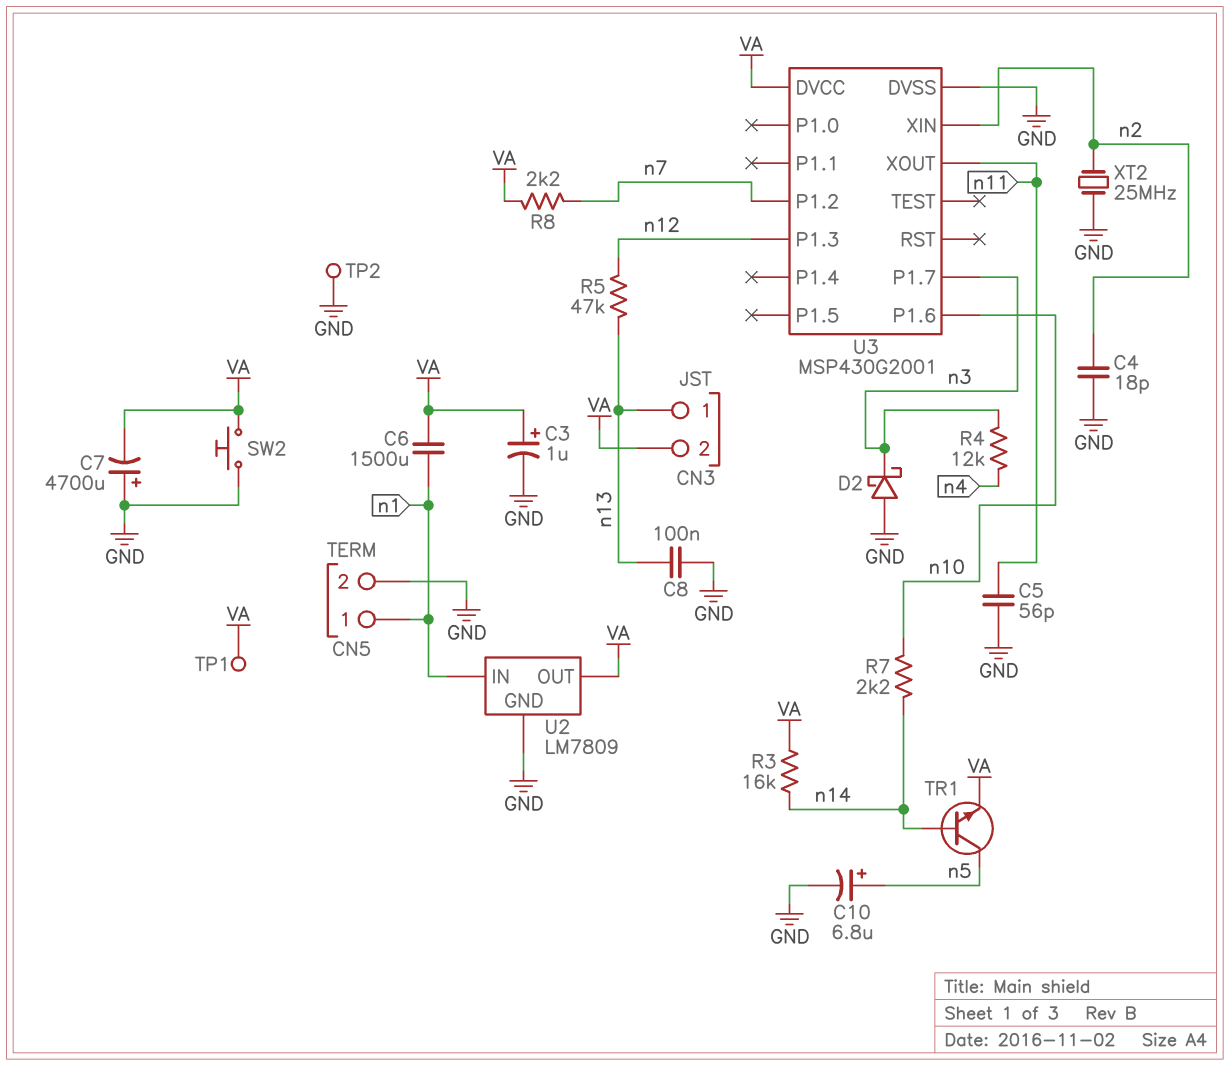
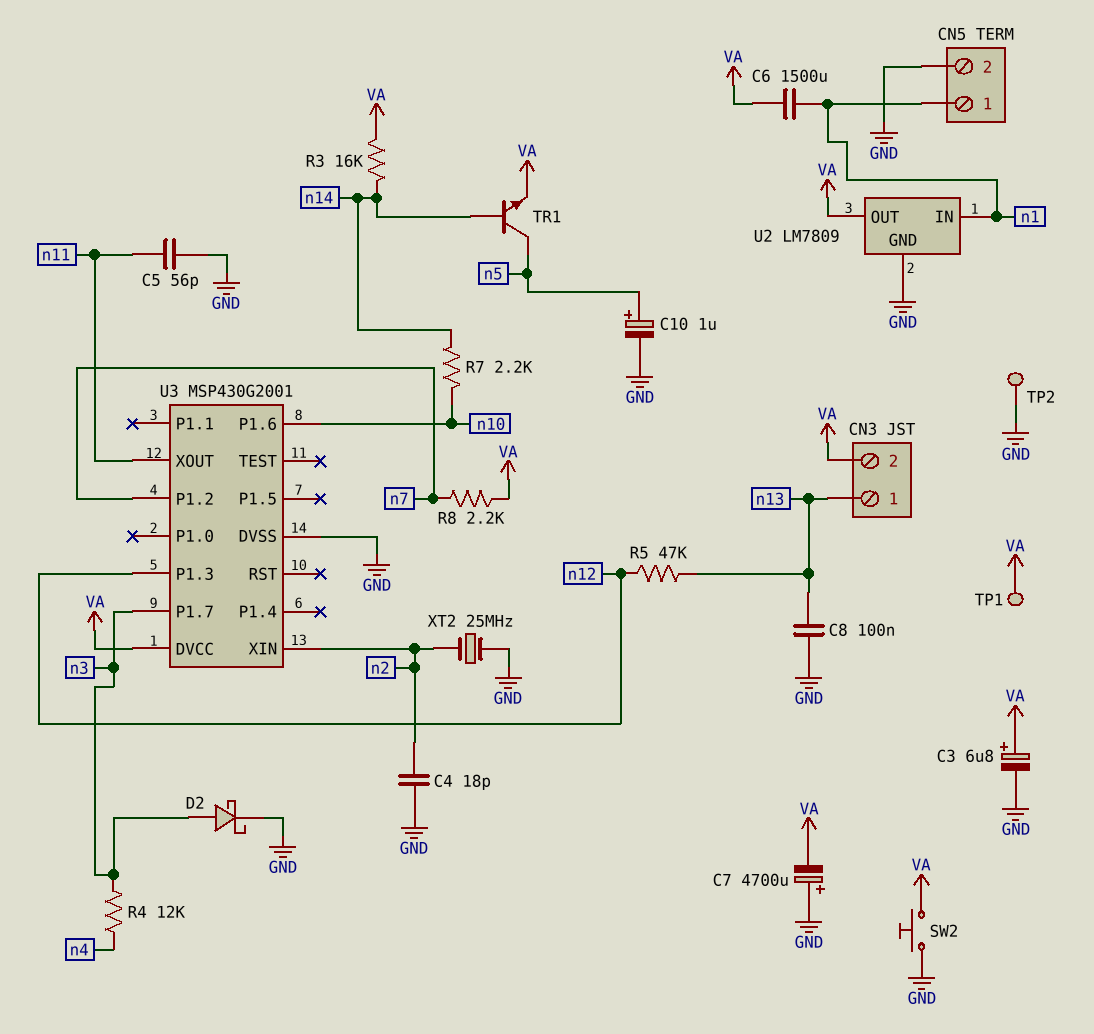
C3: 1uF (plus VA, minus GND) -> 6.8uF (plus VA, minus GND)
C10: 6.8uF (plus n5, minus GND) -> 1uF (plus n5, minus GND)
D2: schottky (A GND, K n3) -> schottky (A n3, K GND)

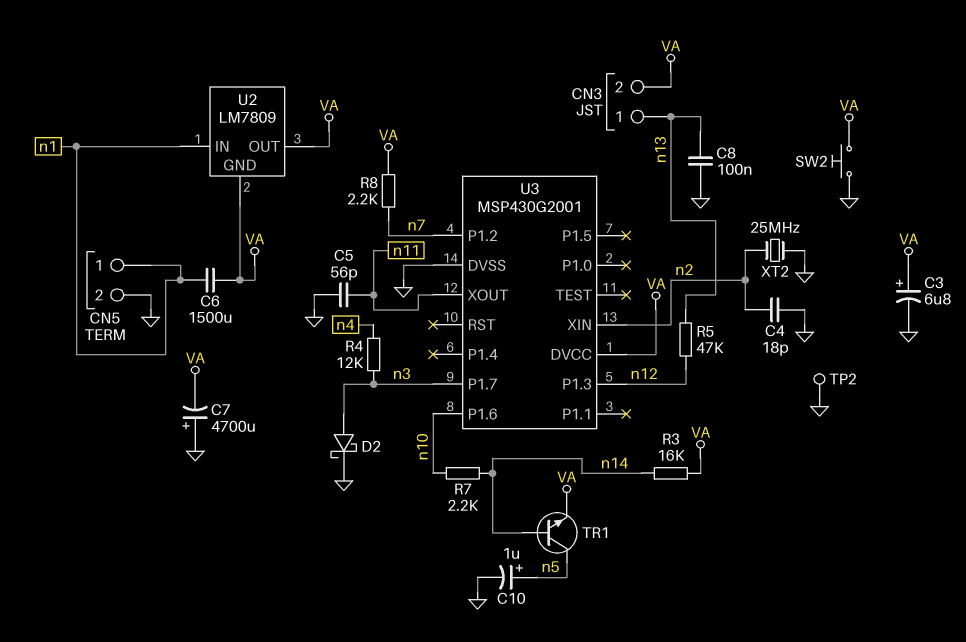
TP1: test point (VA) -> none
U2 pin GND: GND -> VA

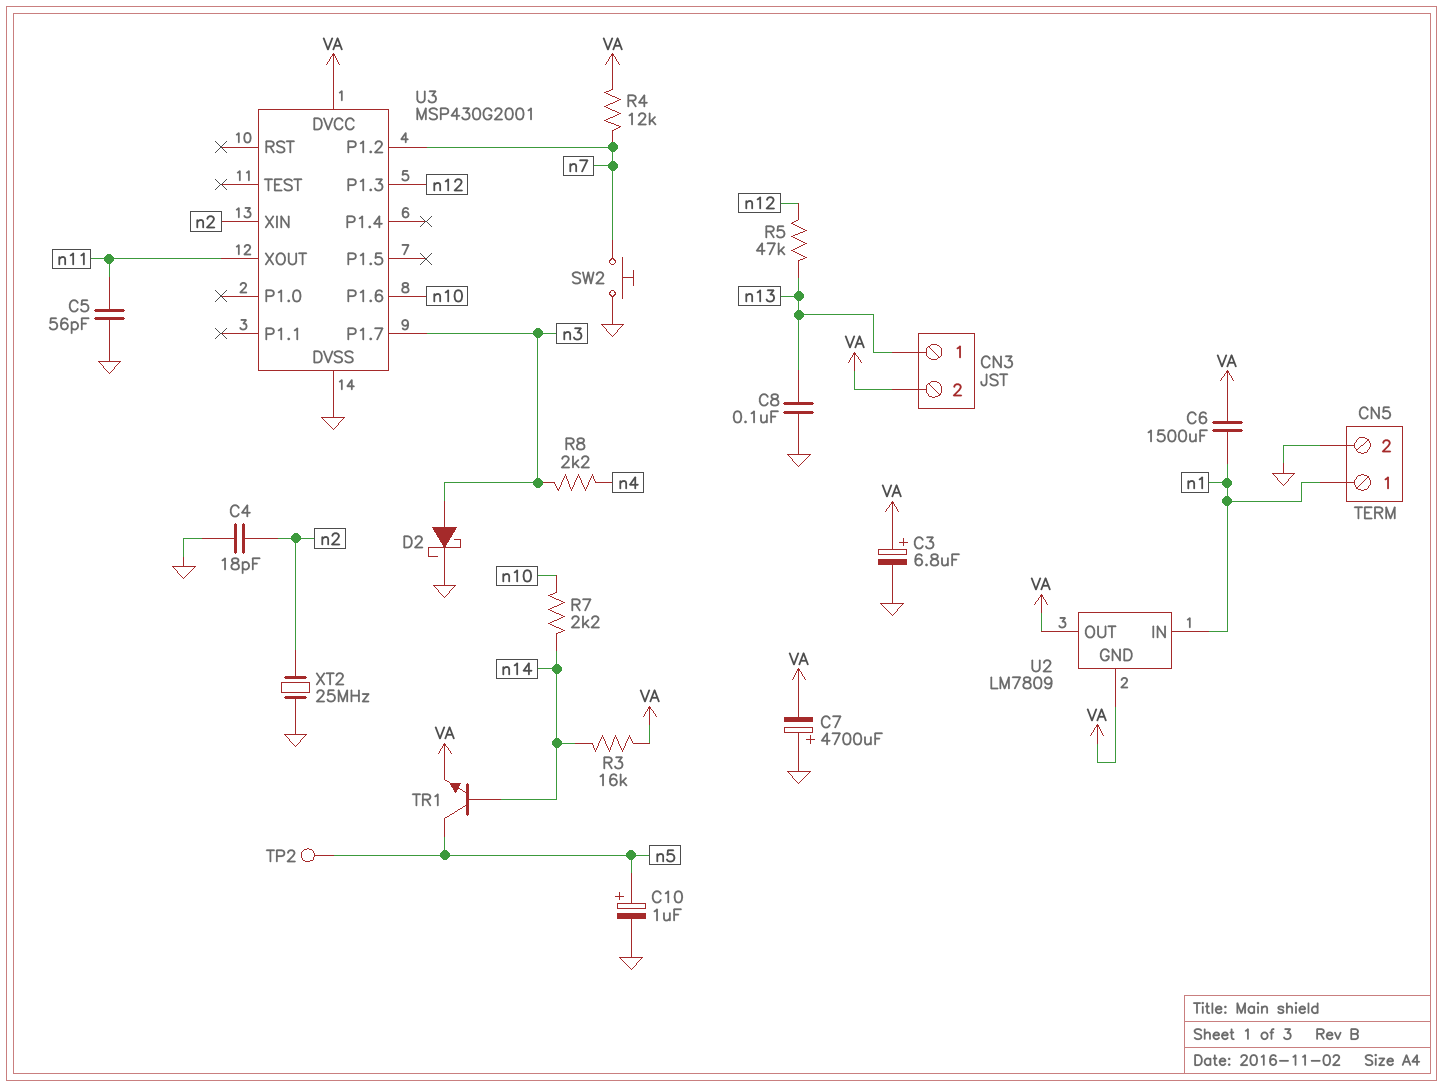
R4: 12k (n3, n4) -> 12k (VA, n7)
R8: 2.2k (VA, n7) -> 2.2k (n3, n4)
SW2: button (GND, VA) -> button (GND, n7)
TP2: test point (GND) -> test point (n5)

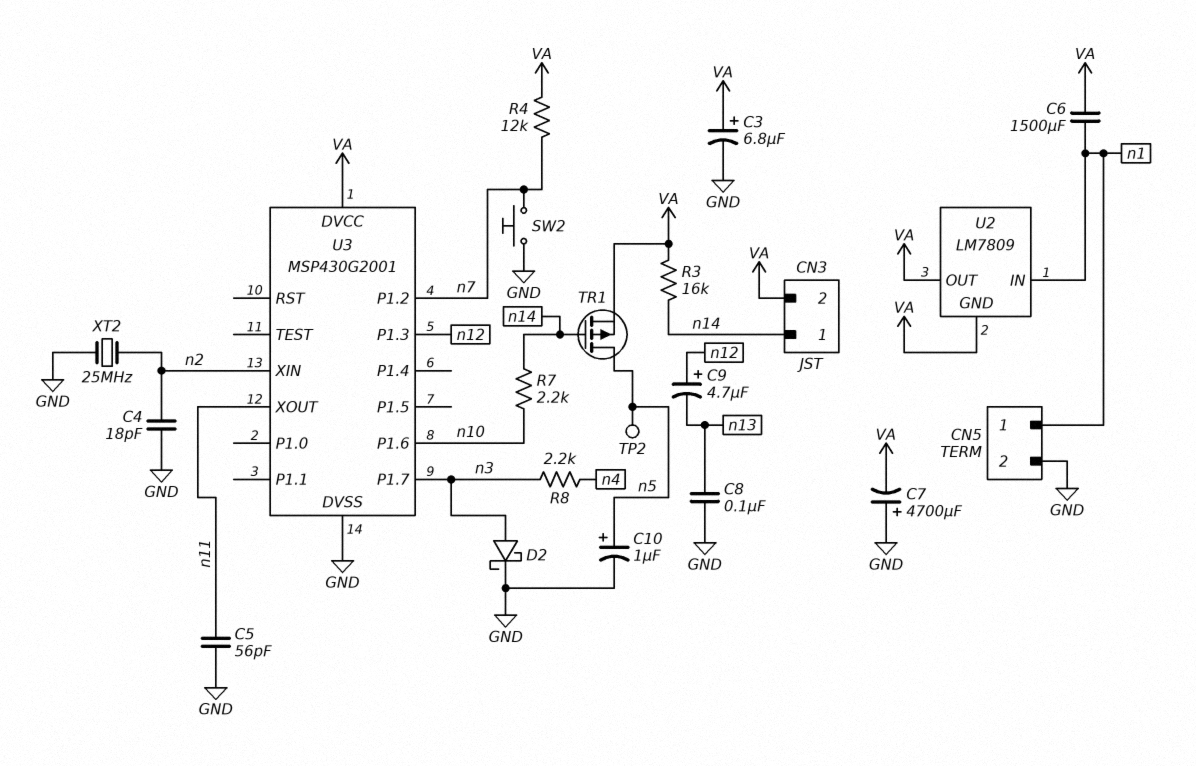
C9: none -> 4.7uF (plus n12, minus n13)
CN3 pin 1: n13 -> n14
R5: 47k (n12, n13) -> none
TR1: NPN (B n14, C n5, E VA) -> PMOS (G n14, D n5, S VA)

